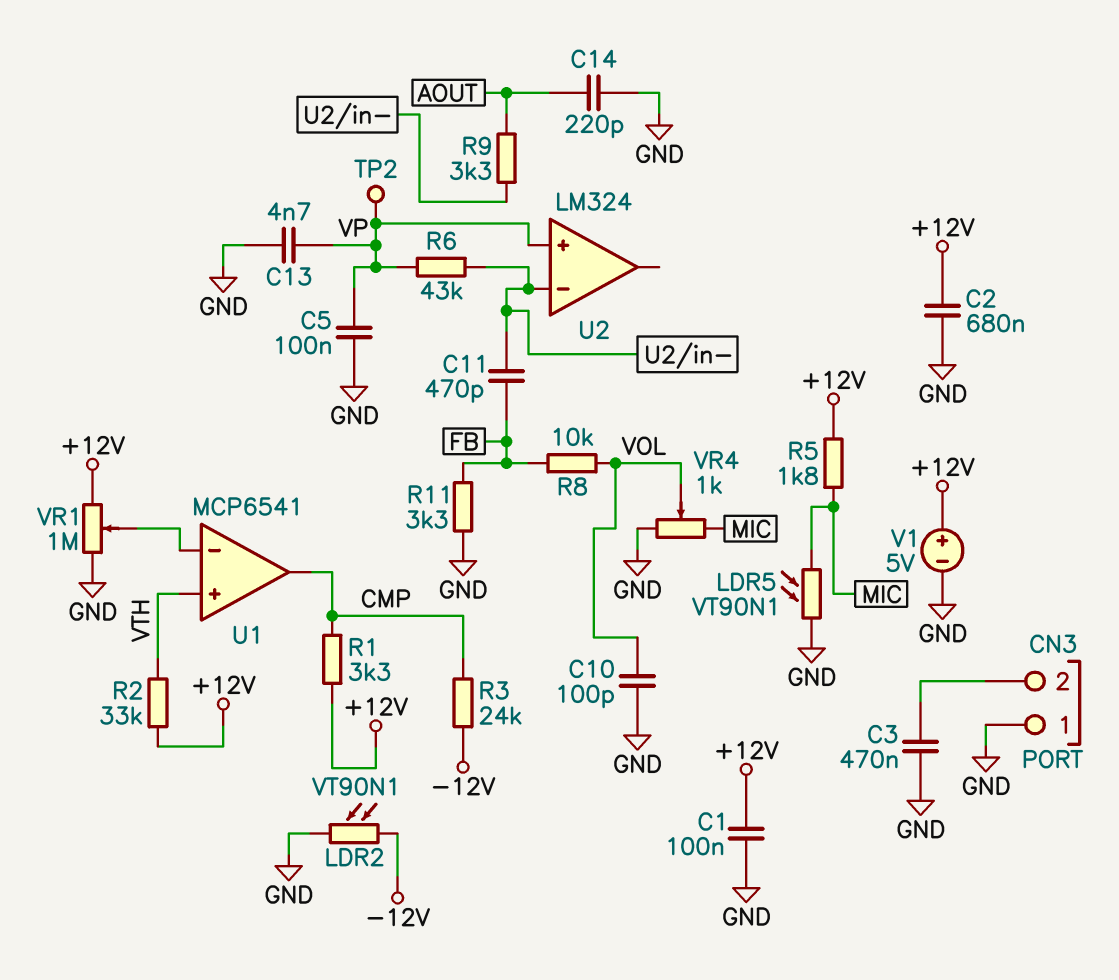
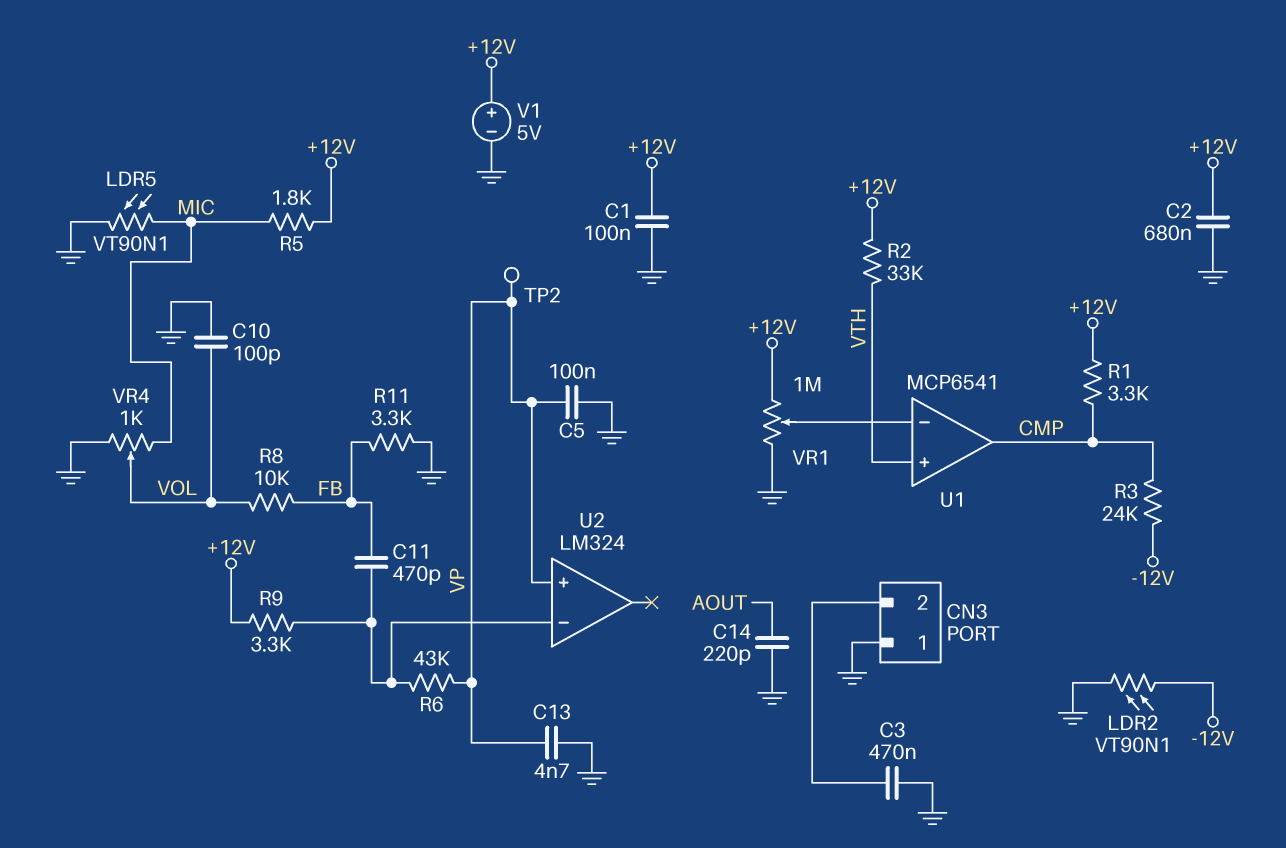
R9: 3.3k (AOUT, U2/in-) -> 3.3k (+12V, U2/in-)

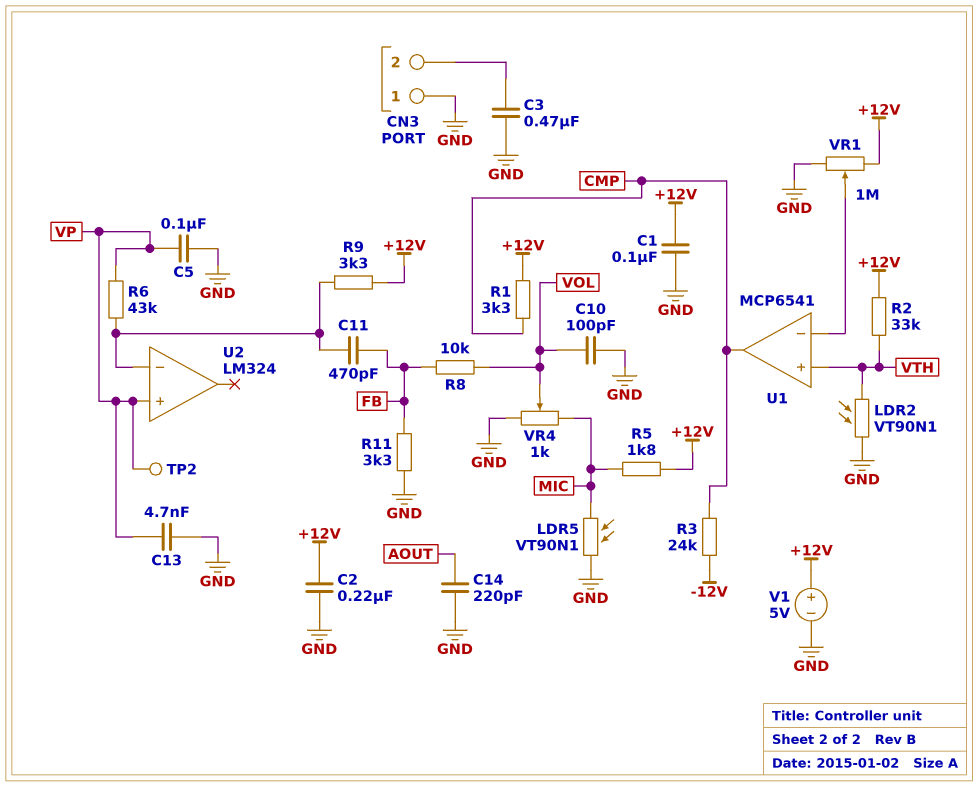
C2: 680nF (+12V, GND) -> 220nF (+12V, GND)
LDR2: VT90N1 (-12V, GND) -> VT90N1 (GND, VTH)

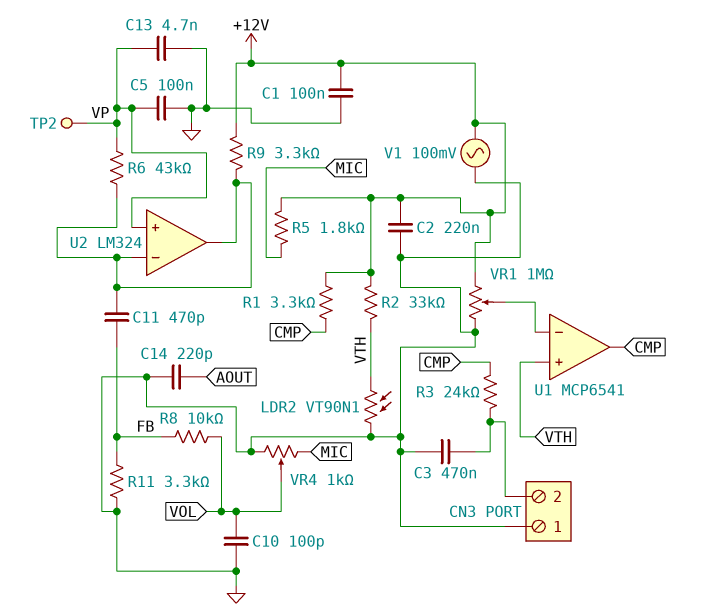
LDR5: VT90N1 (GND, MIC) -> none
R3: 24k (-12V, CMP) -> 24k (CMP, CN3/2)
U2 pin out: none -> U2/in-
V1: 5V (plus +12V, minus GND) -> AC 100mV (+12V, GND)

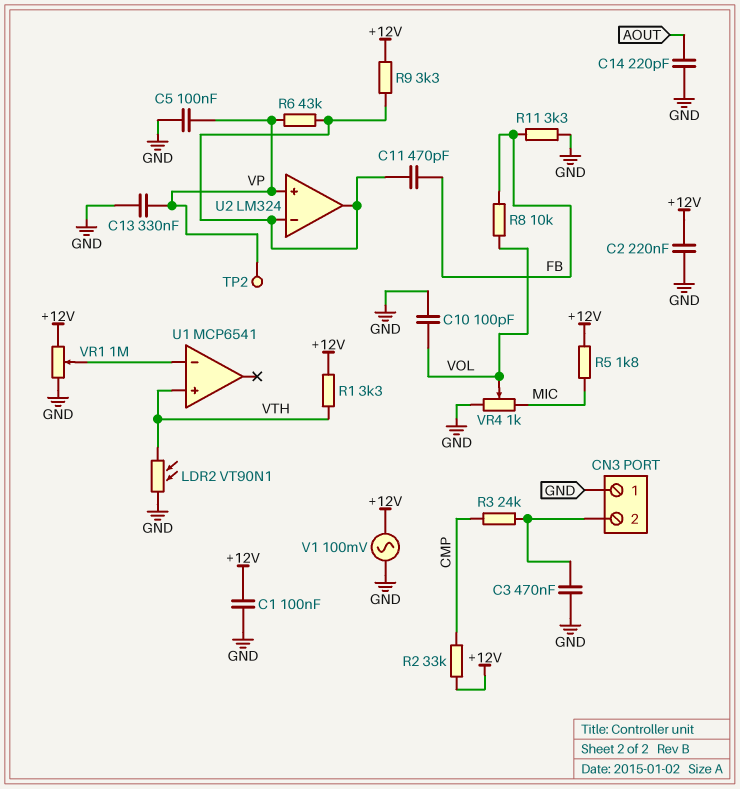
C13: 4.7nF (GND, VP) -> 330nF (GND, VP)
R1: 3.3k (+12V, CMP) -> 3.3k (+12V, VTH)
R2: 33k (+12V, VTH) -> 33k (+12V, CMP)
U1 pin out: CMP -> none

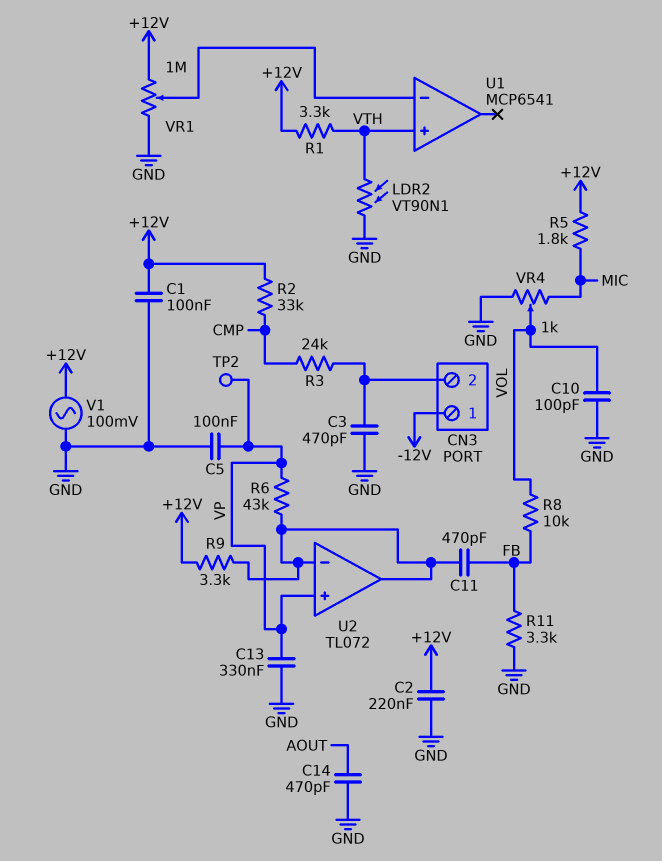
C3: 470nF (CN3/2, GND) -> 470pF (CN3/2, GND)
C14: 220pF (AOUT, GND) -> 470pF (AOUT, GND)
CN3 pin 1: GND -> -12V
U2: LM324 -> TL072

